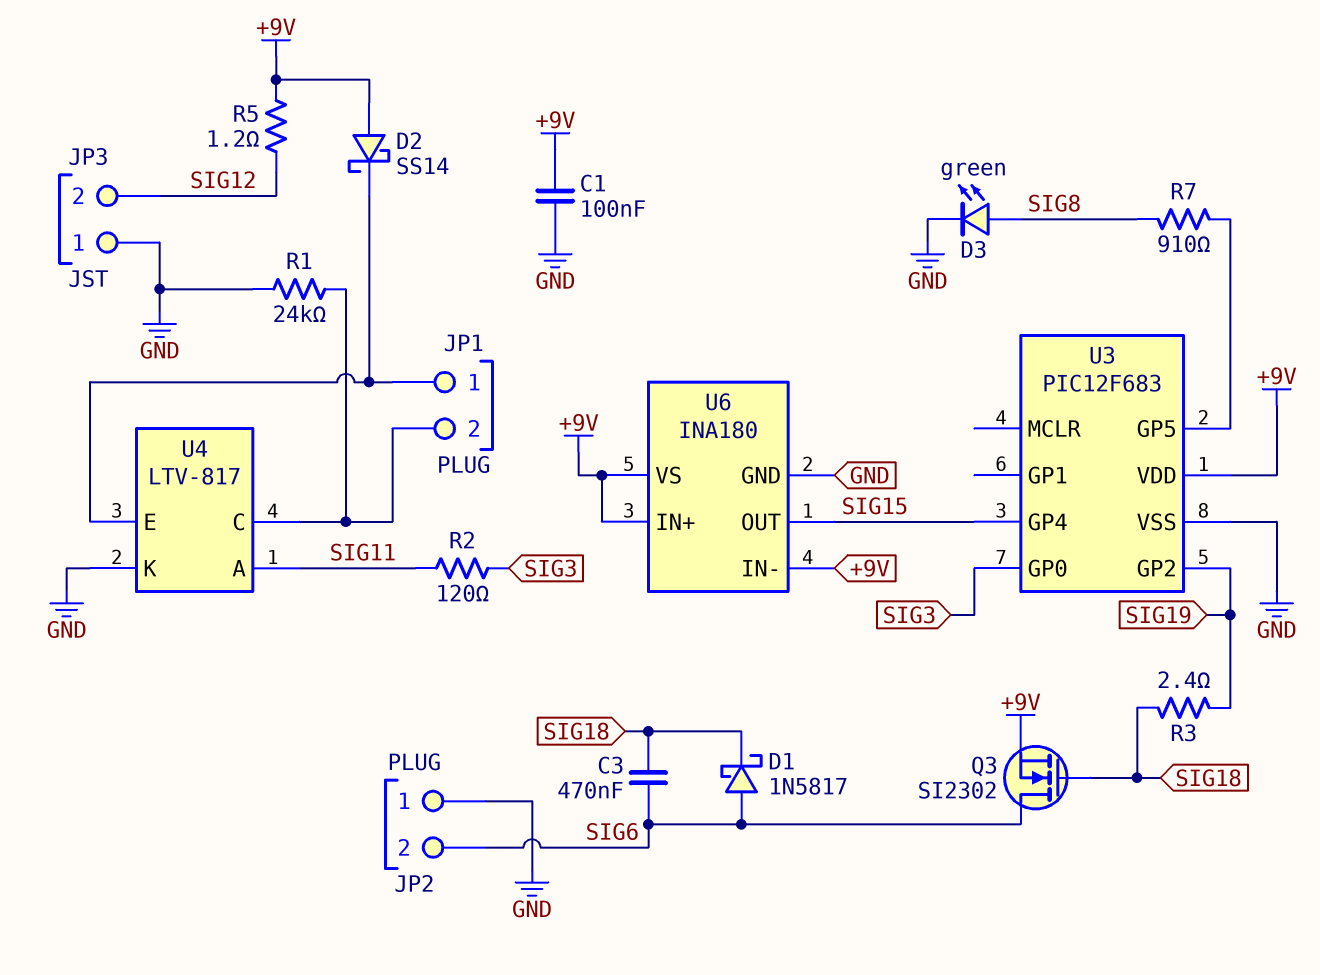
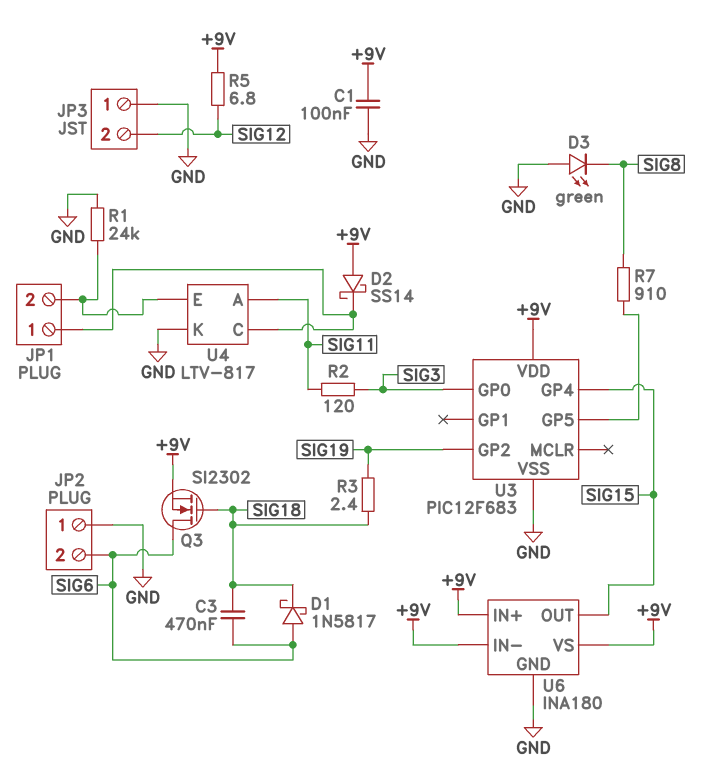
D3: LED green (A SIG8, K GND) -> LED green (A GND, K SIG8)
R5: 1.2 (+9V, SIG12) -> 6.8 (+9V, SIG12)
U4 pin C: JP1/2 -> JP1/1
U4 pin E: JP1/1 -> JP1/2

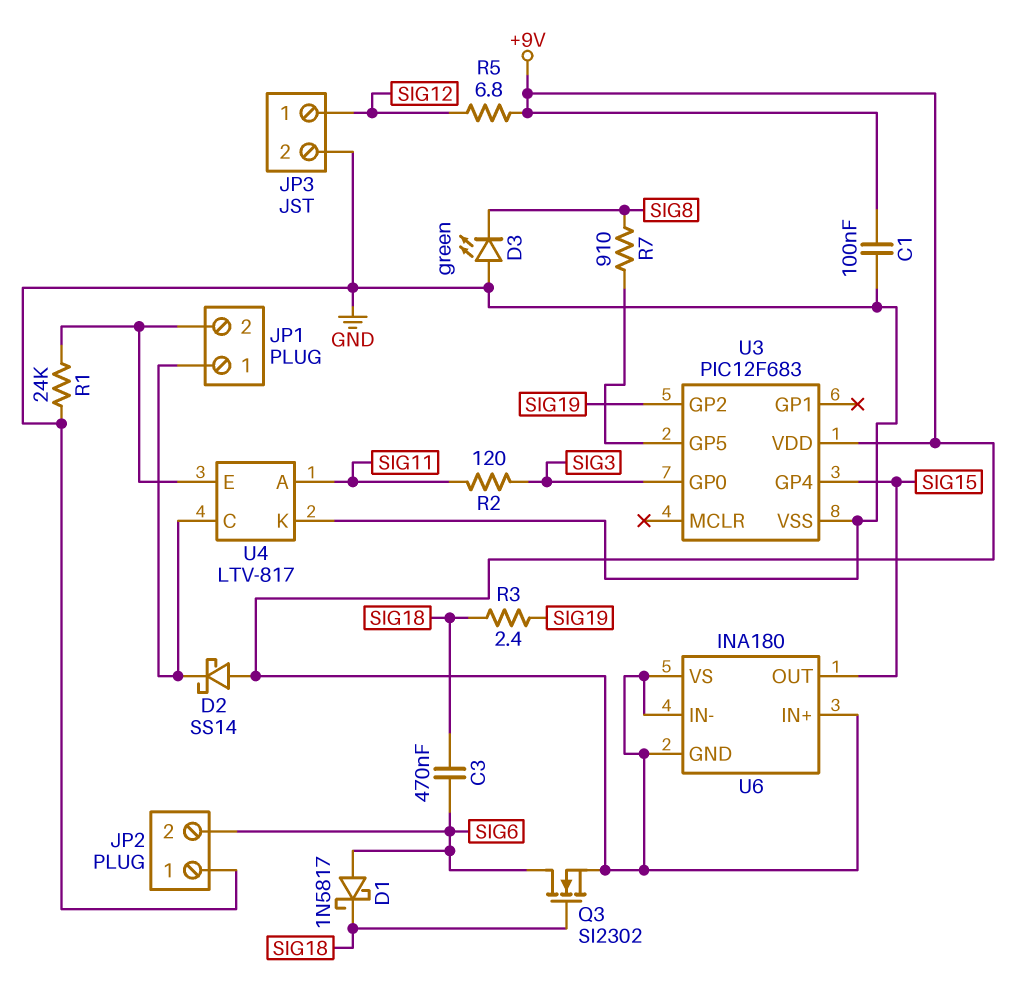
JP3 pin 1: GND -> SIG12
JP3 pin 2: SIG12 -> GND
U6 pin GND: GND -> +9V

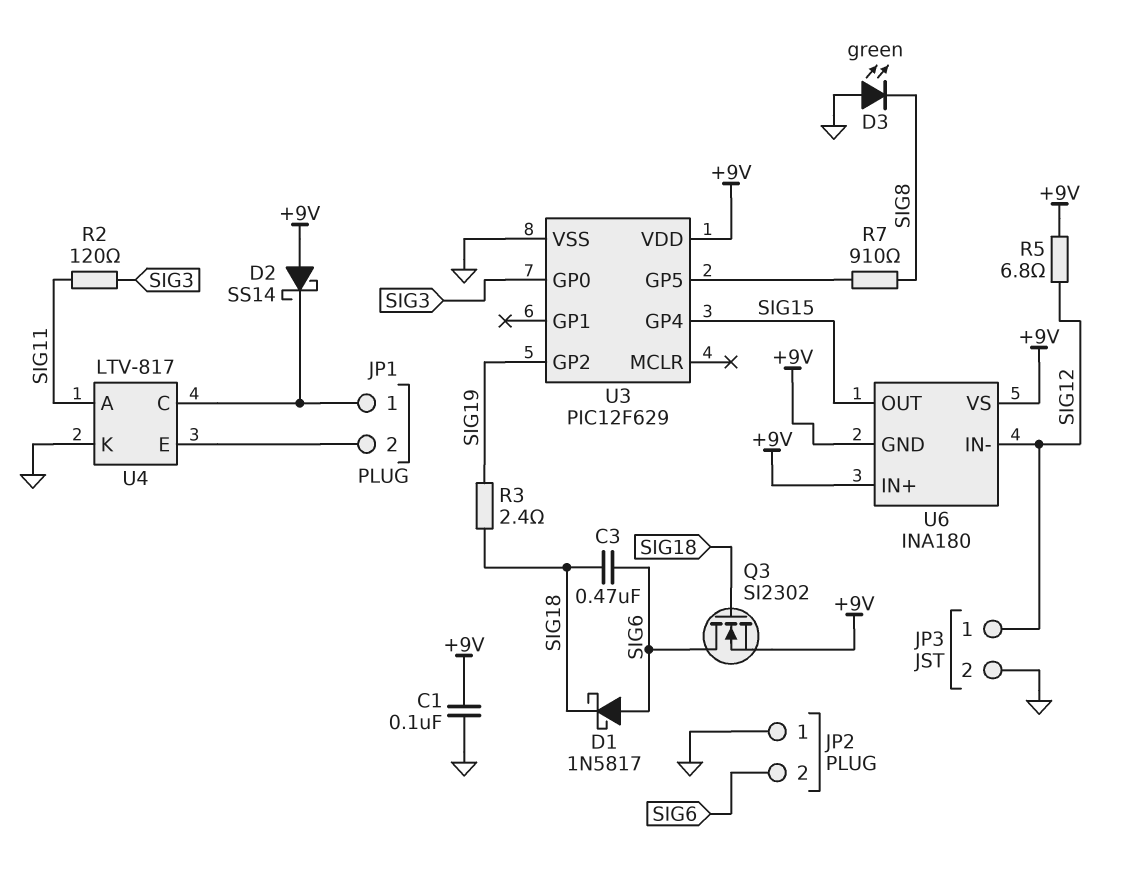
R1: 24k (GND, JP1/2) -> none
U3: PIC12F683 -> PIC12F629
U6 pin IN-: +9V -> SIG12

